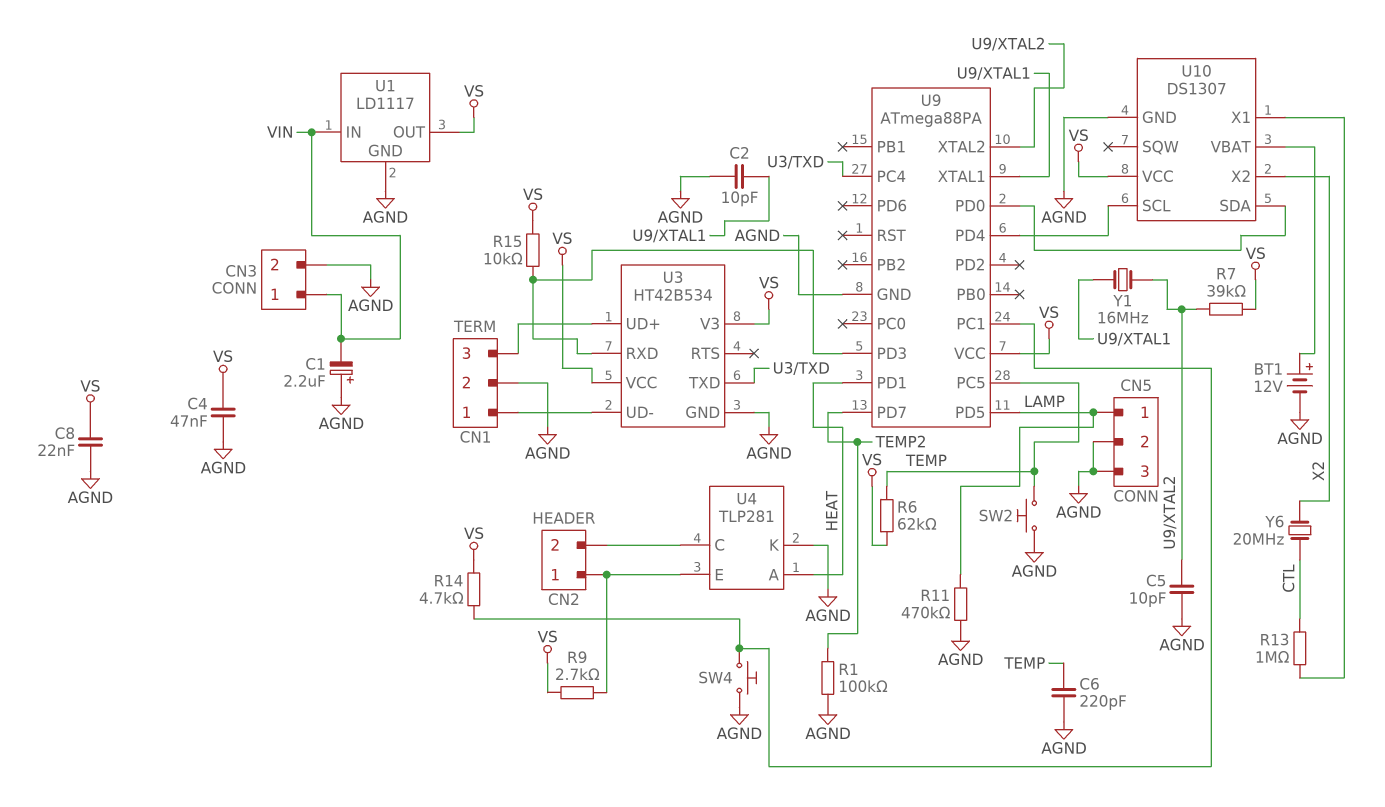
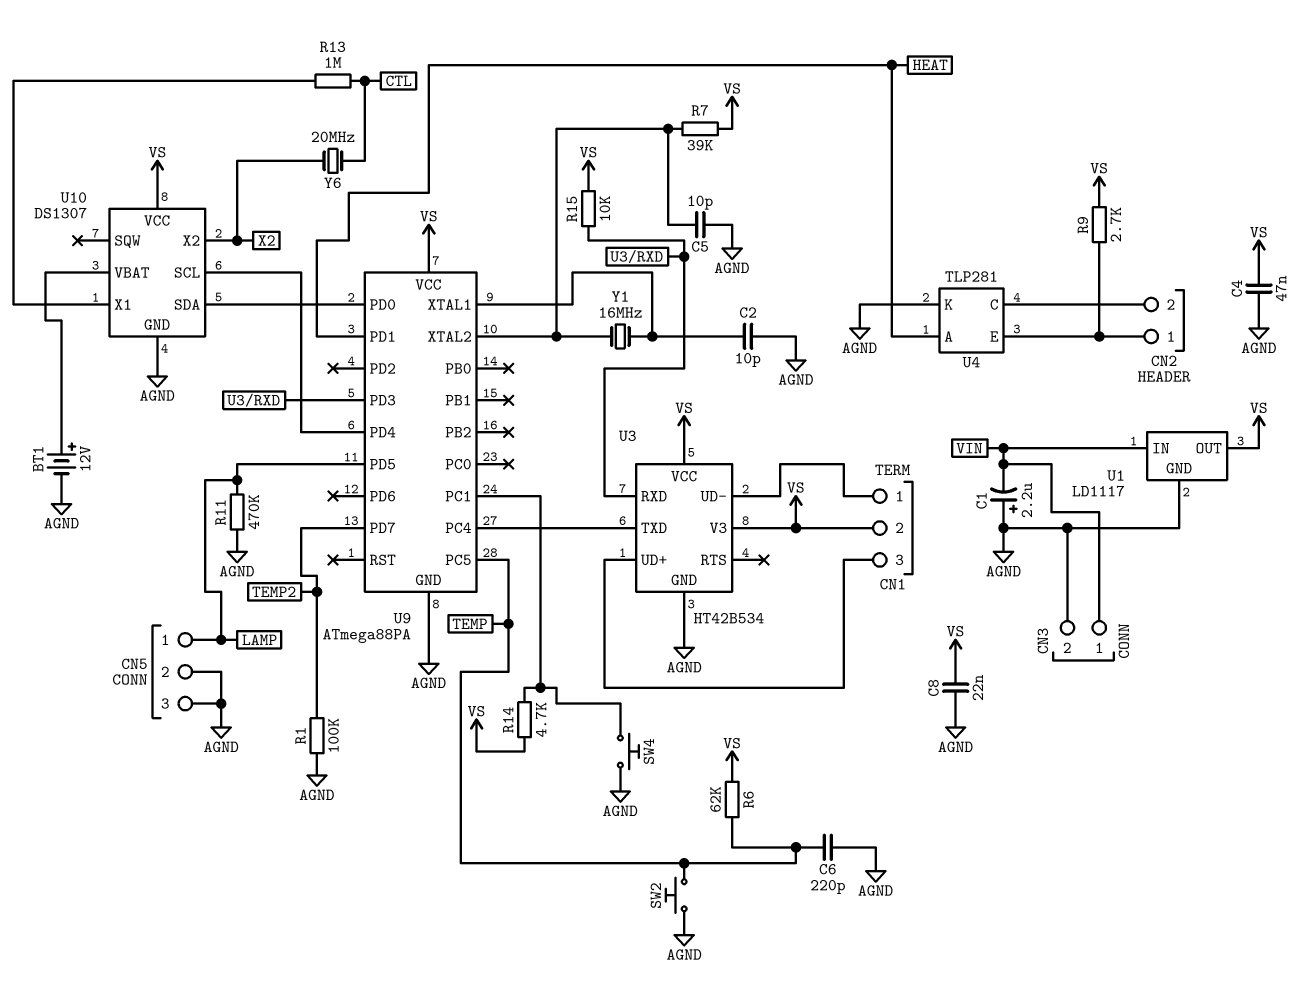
CN1 pin 2: AGND -> VS

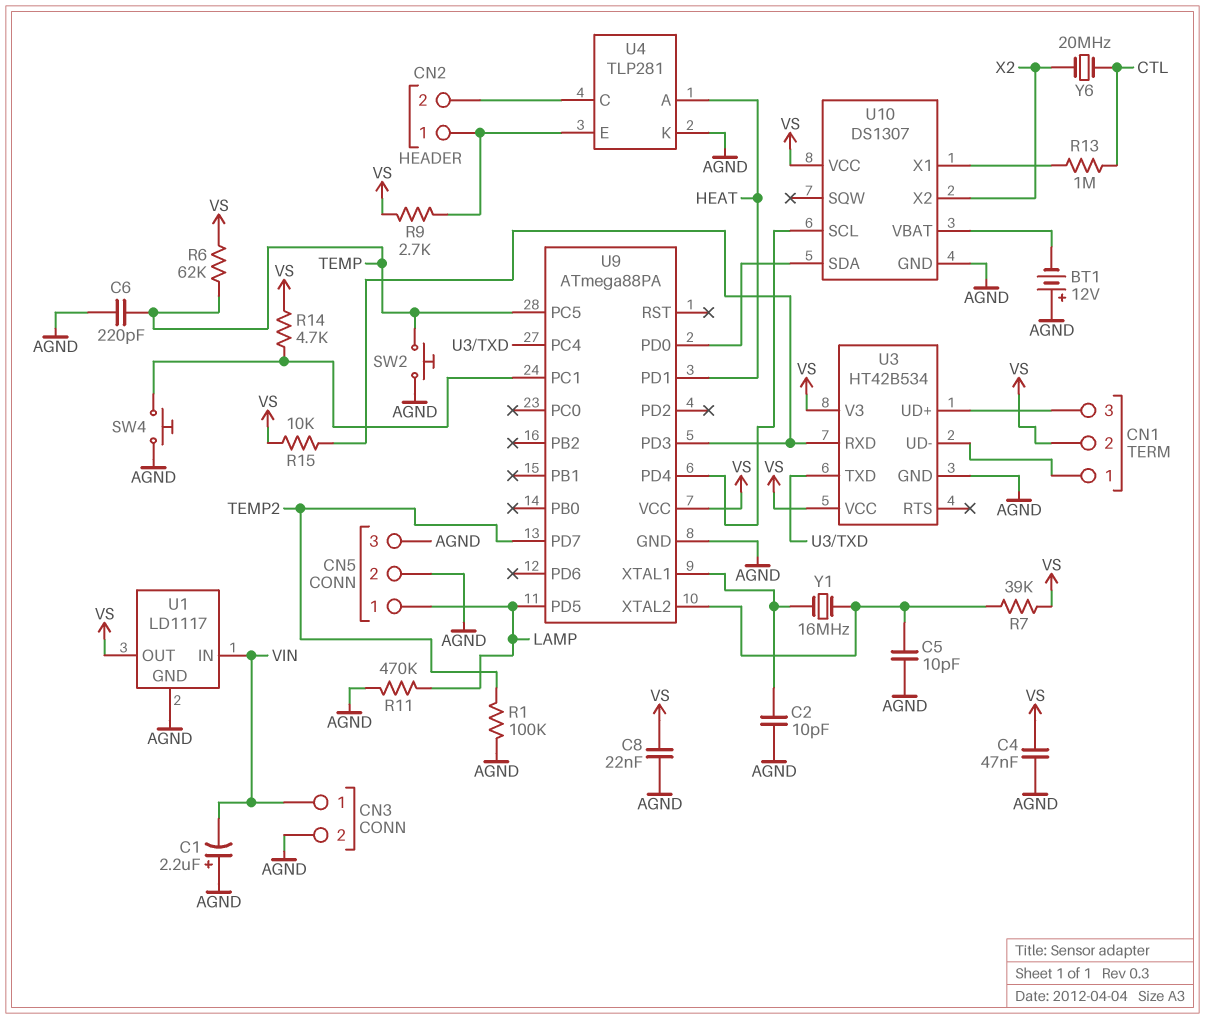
BT1: 12V (plus U10/VBAT, minus AGND) -> 12V (plus AGND, minus U10/VBAT)

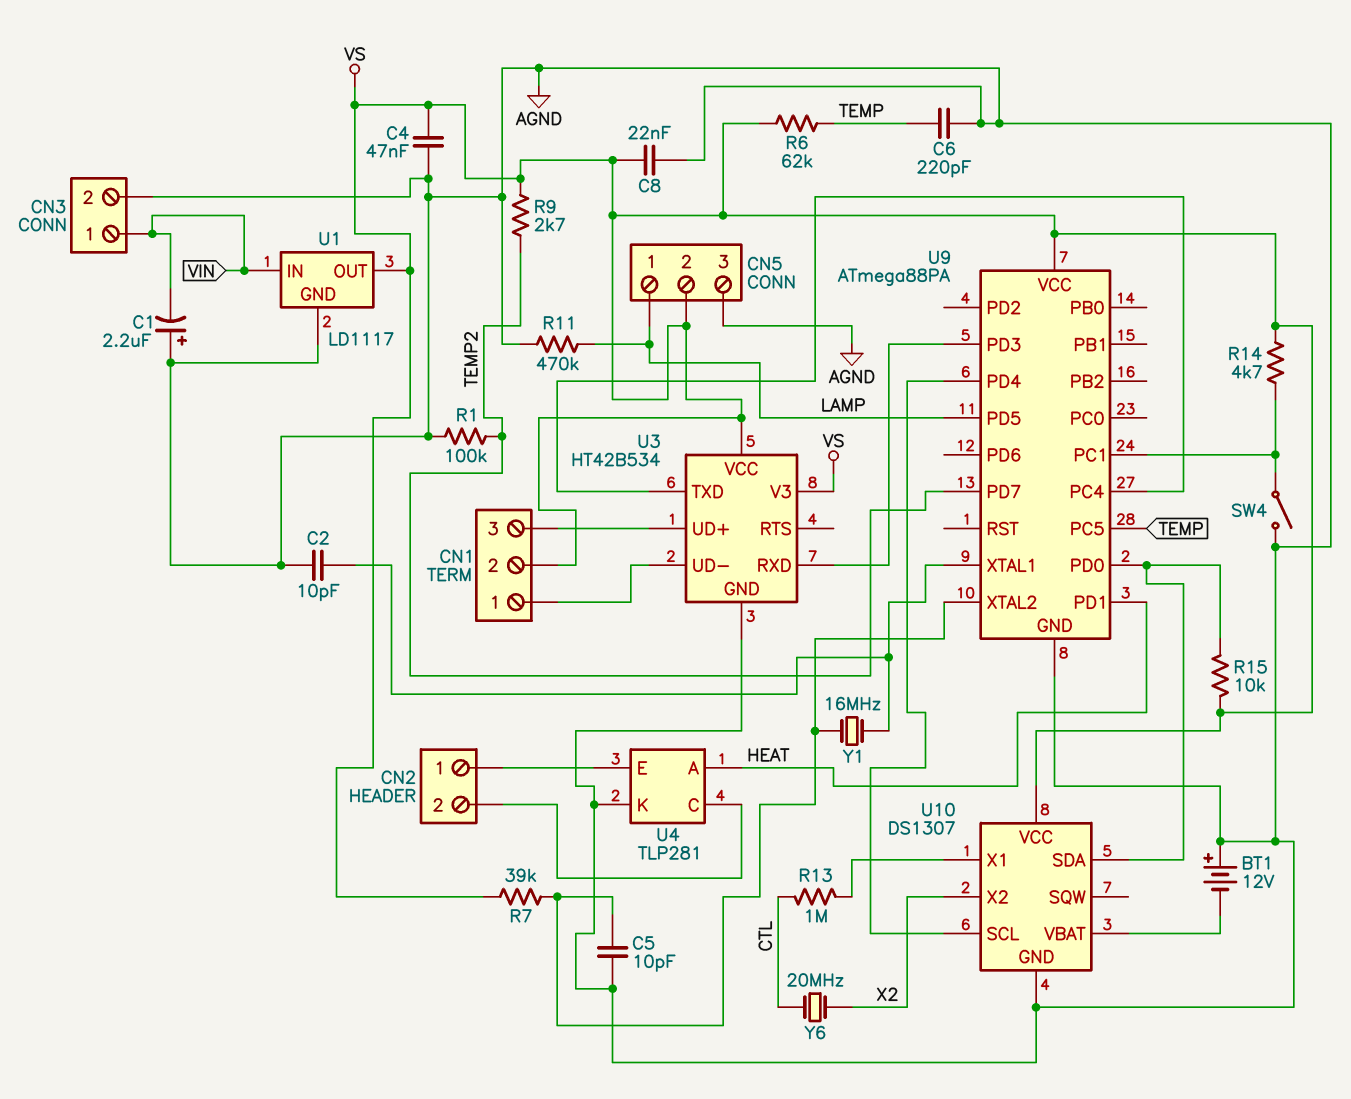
CN5 pin 2: AGND -> VS
R9: 2.7k (CN2/1, VS) -> 2.7k (TEMP2, VS)
R15: 10k (U3/RXD, VS) -> 10k (U9/PD0, VS)
SW2: button (AGND, TEMP) -> none
SW4: button (AGND, U9/PC1) -> switch (AGND, U9/PC1)

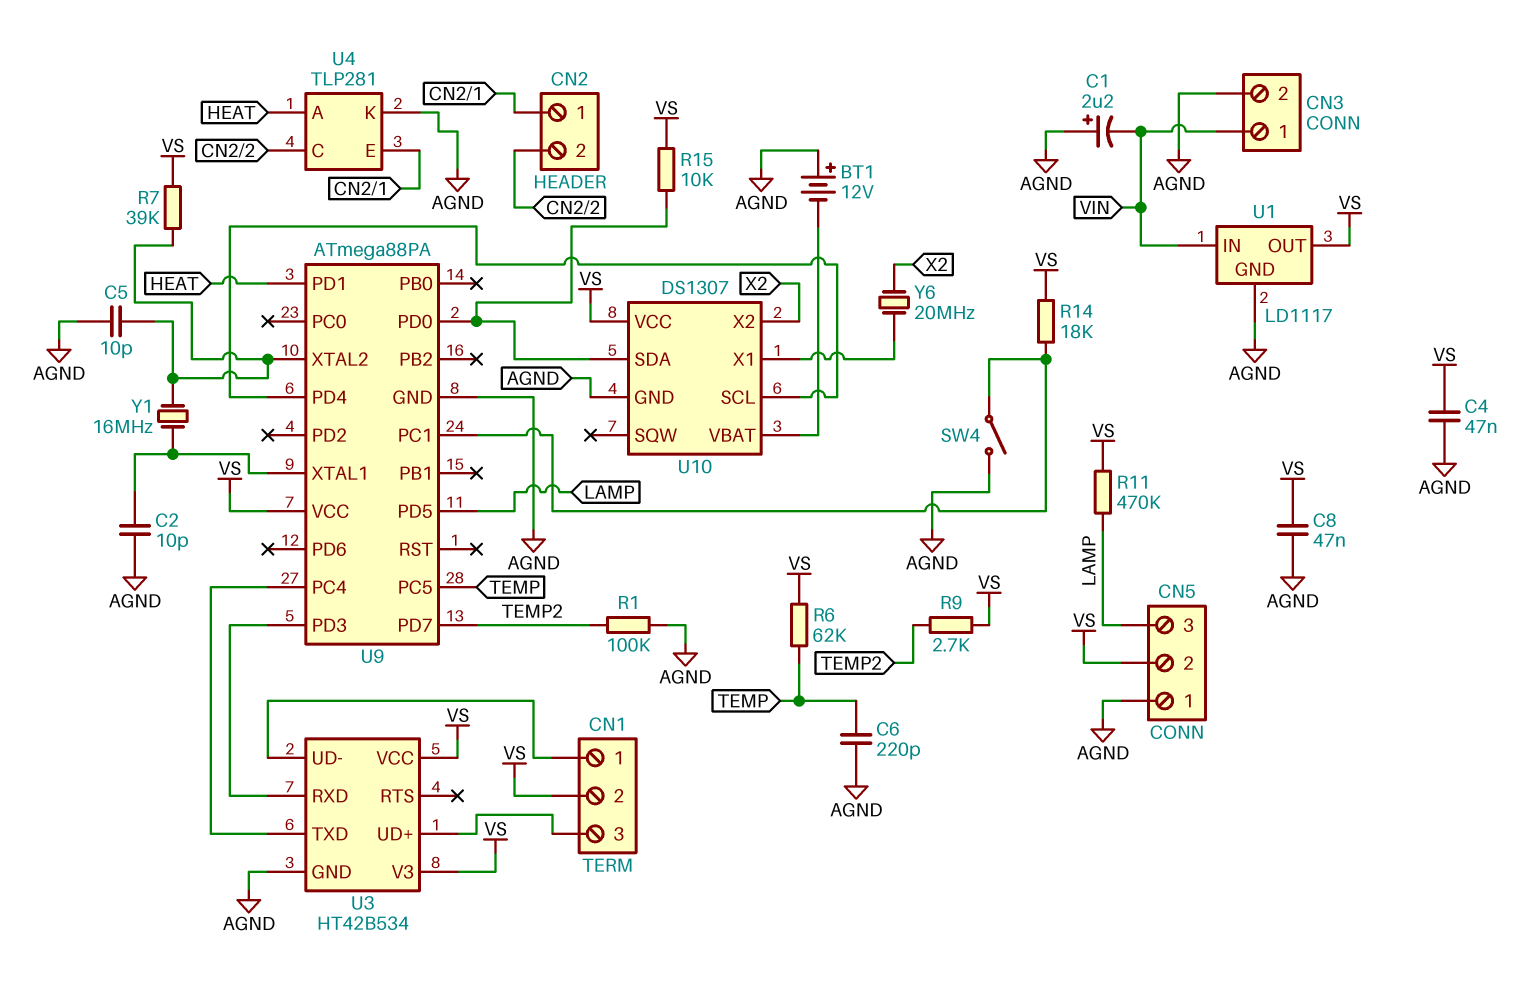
C8: 22nF (AGND, VS) -> 47nF (AGND, VS)
CN5 pin 1: LAMP -> AGND
CN5 pin 3: AGND -> LAMP
R11: 470k (AGND, LAMP) -> 470k (LAMP, VS)
R13: 1M (CTL, U10/X1) -> none
R14: 4.7k (U9/PC1, VS) -> 18k (U9/PC1, VS)
Y6: 20MHz (CTL, X2) -> 20MHz (U10/X1, X2)

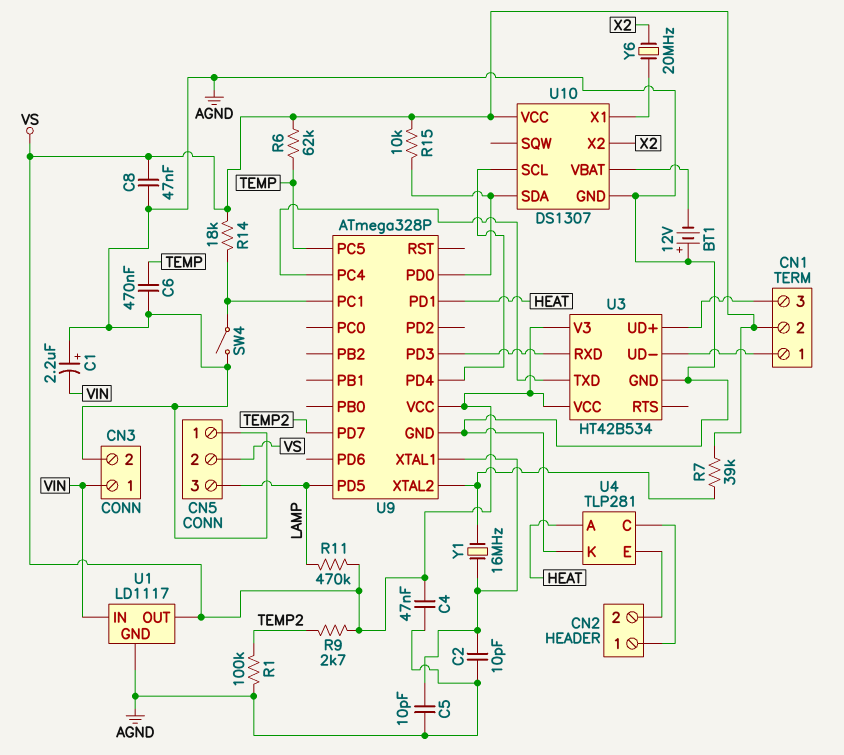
C5: 10pF (AGND, U9/XTAL2) -> 10pF (AGND, U9/XTAL1)
C6: 220pF (AGND, TEMP) -> 470nF (AGND, TEMP)
U4 pin C: CN2/2 -> CN2/1
U4 pin E: CN2/1 -> CN2/2
U9: ATmega88PA -> ATmega328P

